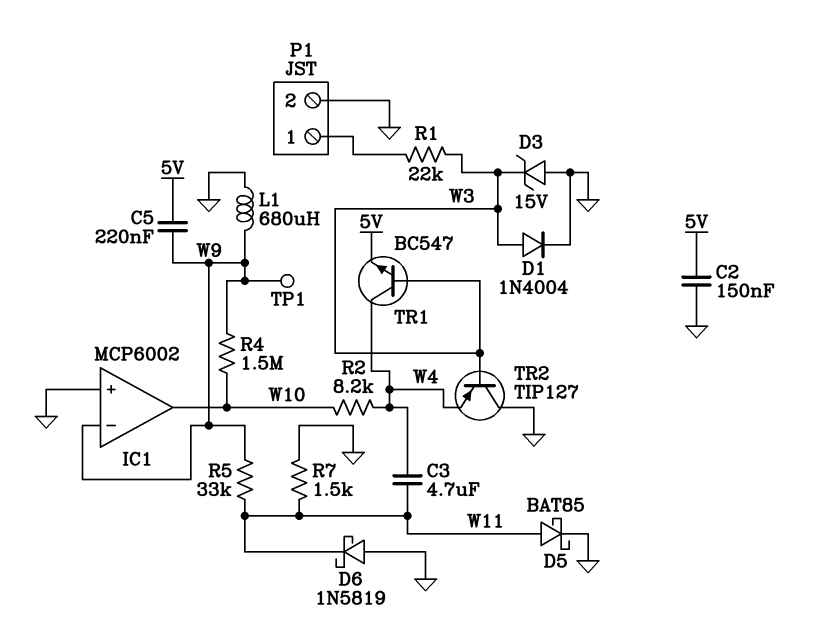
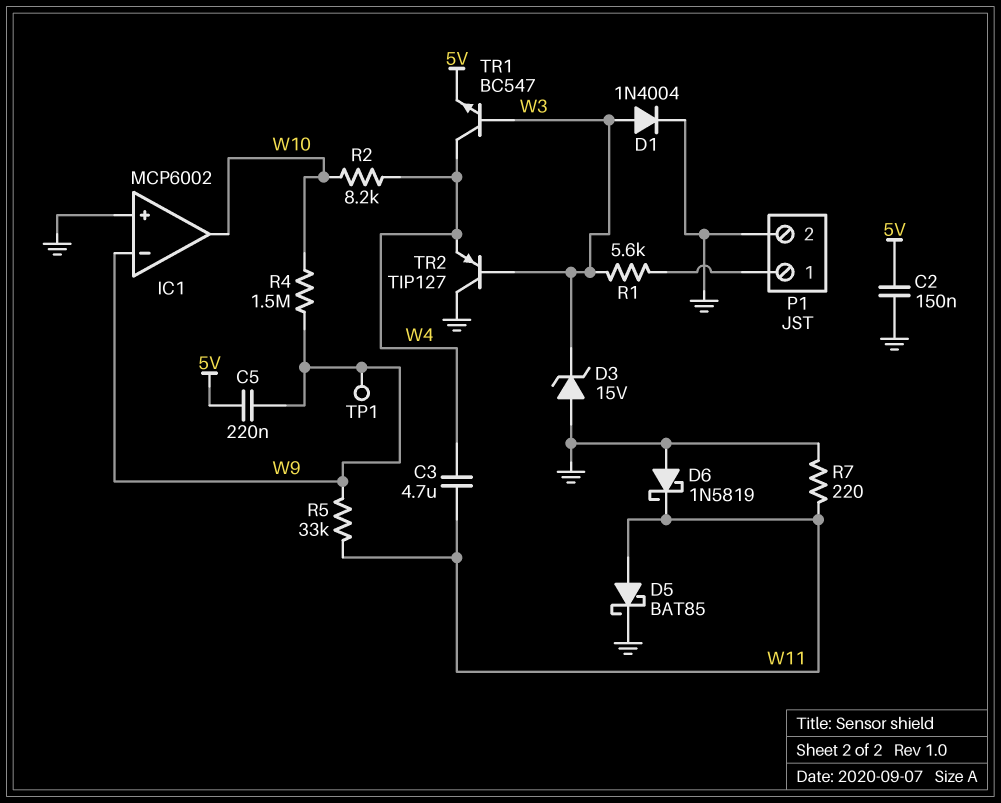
L1: 680uH (GND, W9) -> none
R1: 22k (P1/1, W3) -> 5.6k (P1/1, W3)
R7: 1.5k (GND, W11) -> 220 (GND, W11)

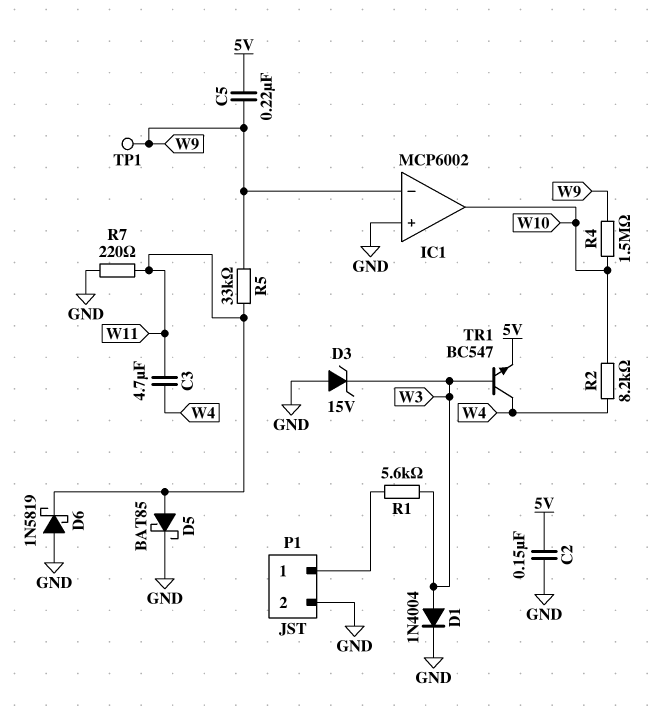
TR2: PNP TIP127 (B W3, C GND, E W4) -> none

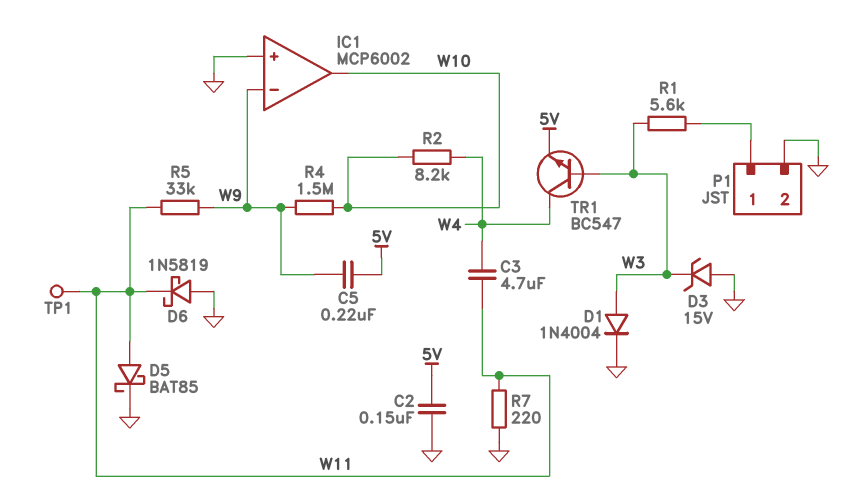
TP1: test point (W9) -> test point (W11)

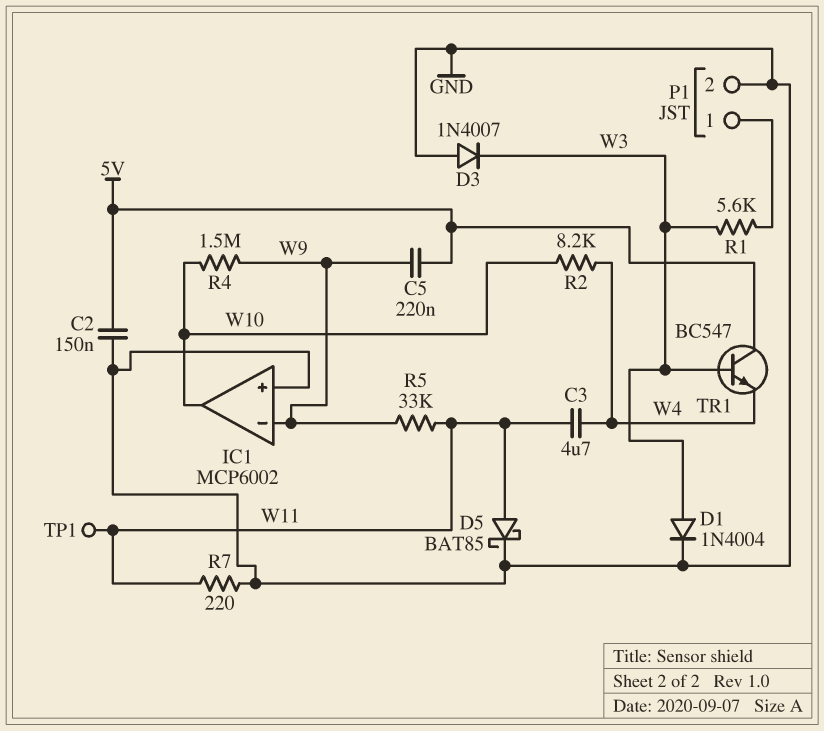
D3: zener 15V (A GND, K W3) -> diode 1N4007 (A GND, K W3)
D6: schottky 1N5819 (A GND, K W11) -> none
TR1: NPN BC547 (B W3, C W4, E 5V) -> NPN BC547 (B W3, C 5V, E W4)

